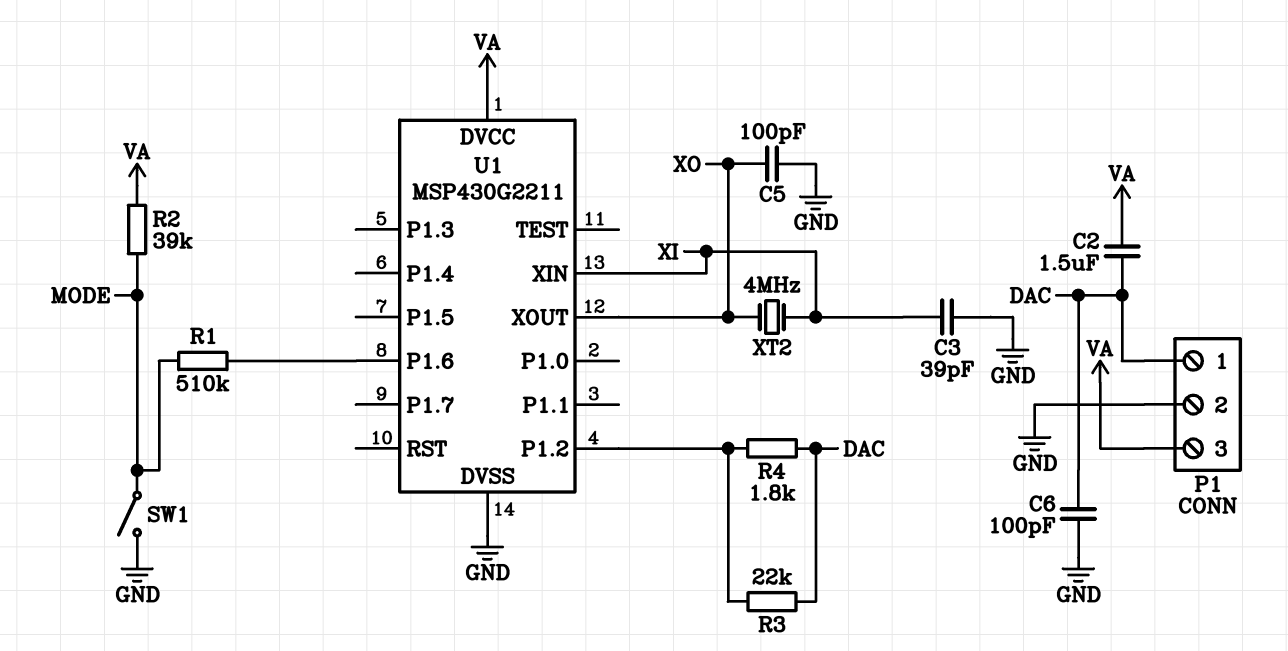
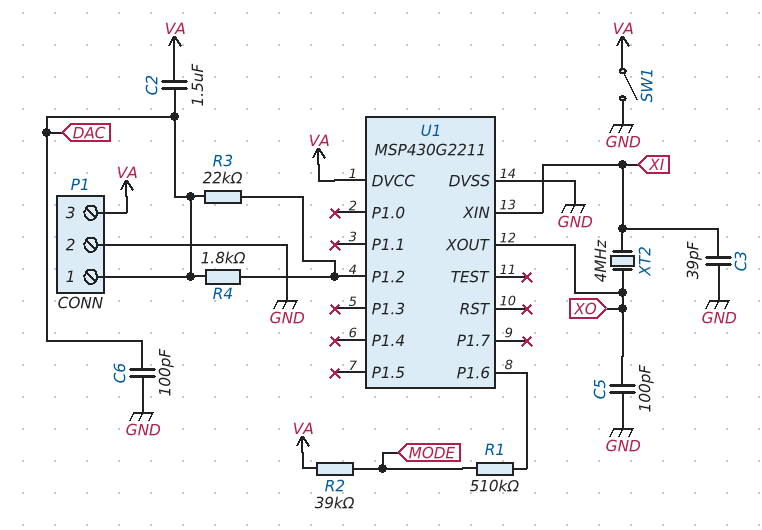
SW1: switch (GND, MODE) -> switch (GND, VA)

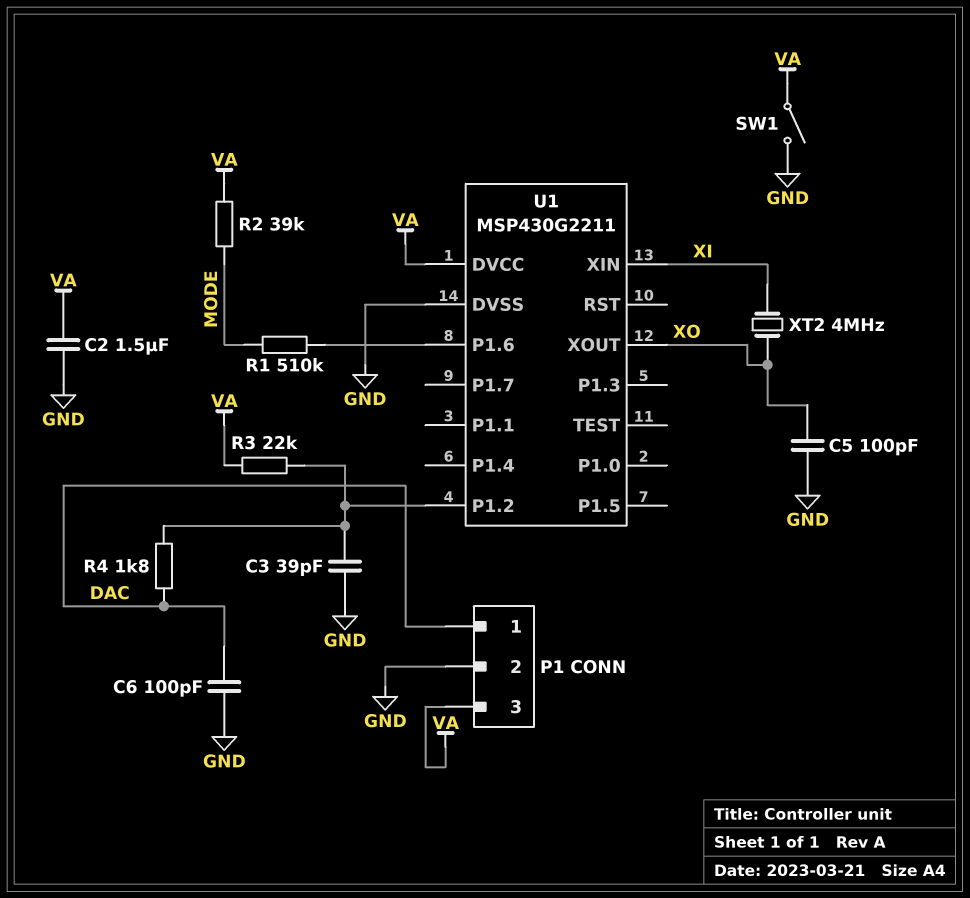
C2: 1.5uF (DAC, VA) -> 1.5uF (GND, VA)
C3: 39pF (GND, XI) -> 39pF (GND, U1/P1.2)
R3: 22k (DAC, U1/P1.2) -> 22k (U1/P1.2, VA)

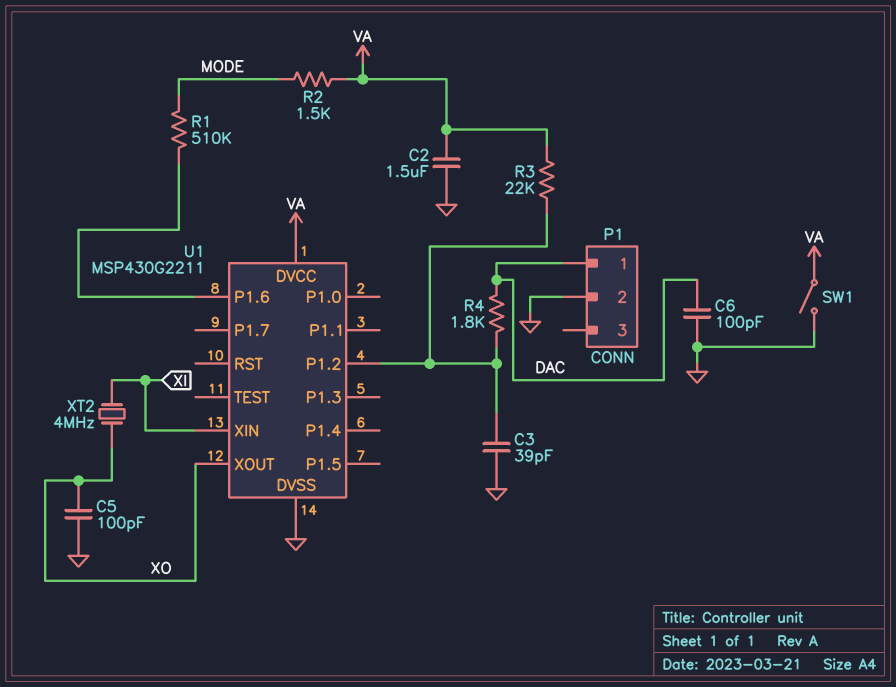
P1 pin 3: VA -> none
R2: 39k (MODE, VA) -> 1.5k (MODE, VA)

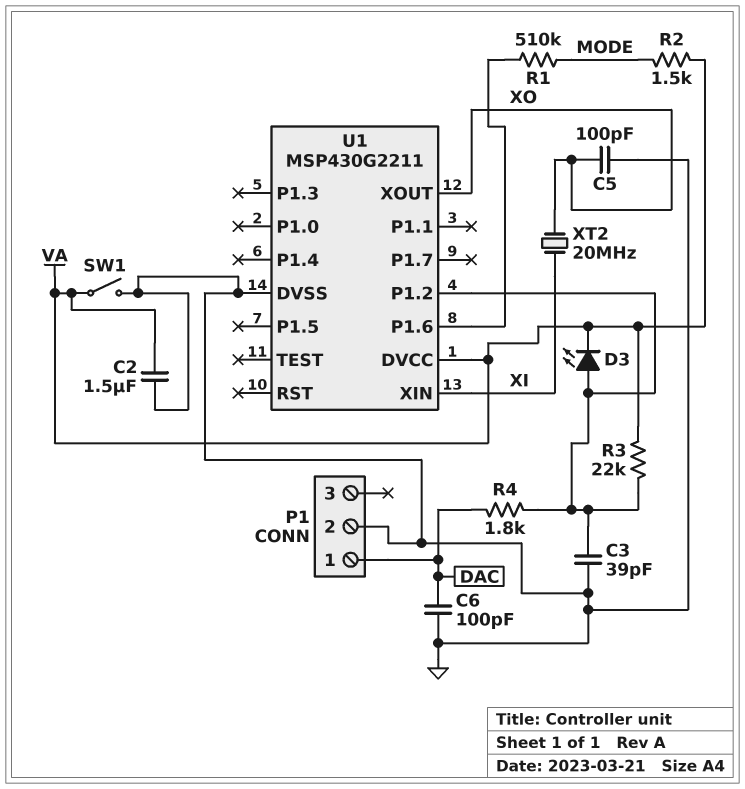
D3: none -> LED (A U1/P1.2, K VA)
XT2: 4MHz (XI, XO) -> 20MHz (XI, XO)

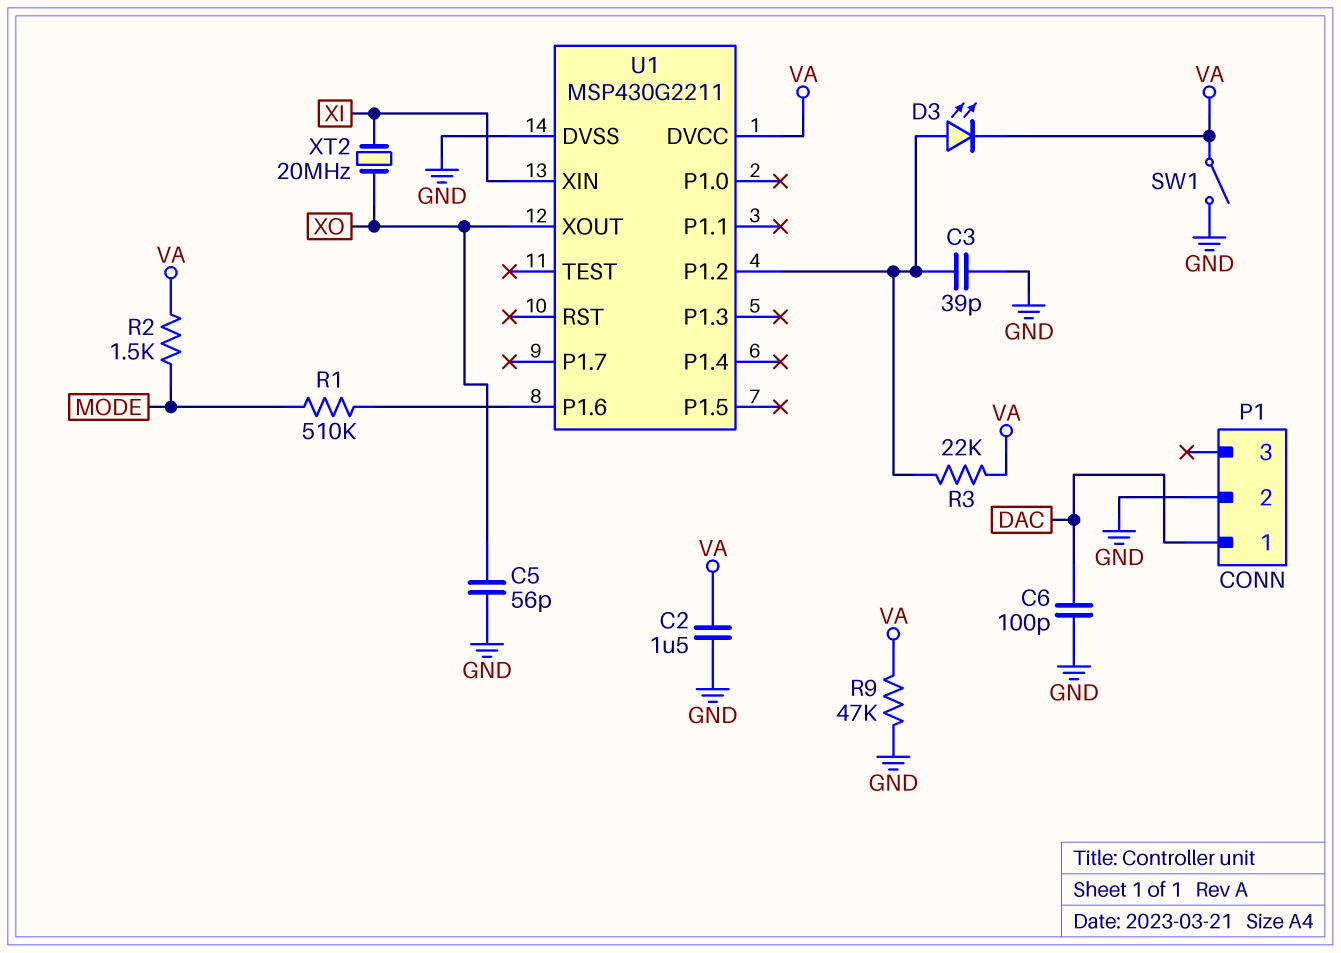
C5: 100pF (GND, XO) -> 56pF (GND, XO)
R4: 1.8k (DAC, U1/P1.2) -> none
R9: none -> 47k (GND, VA)

